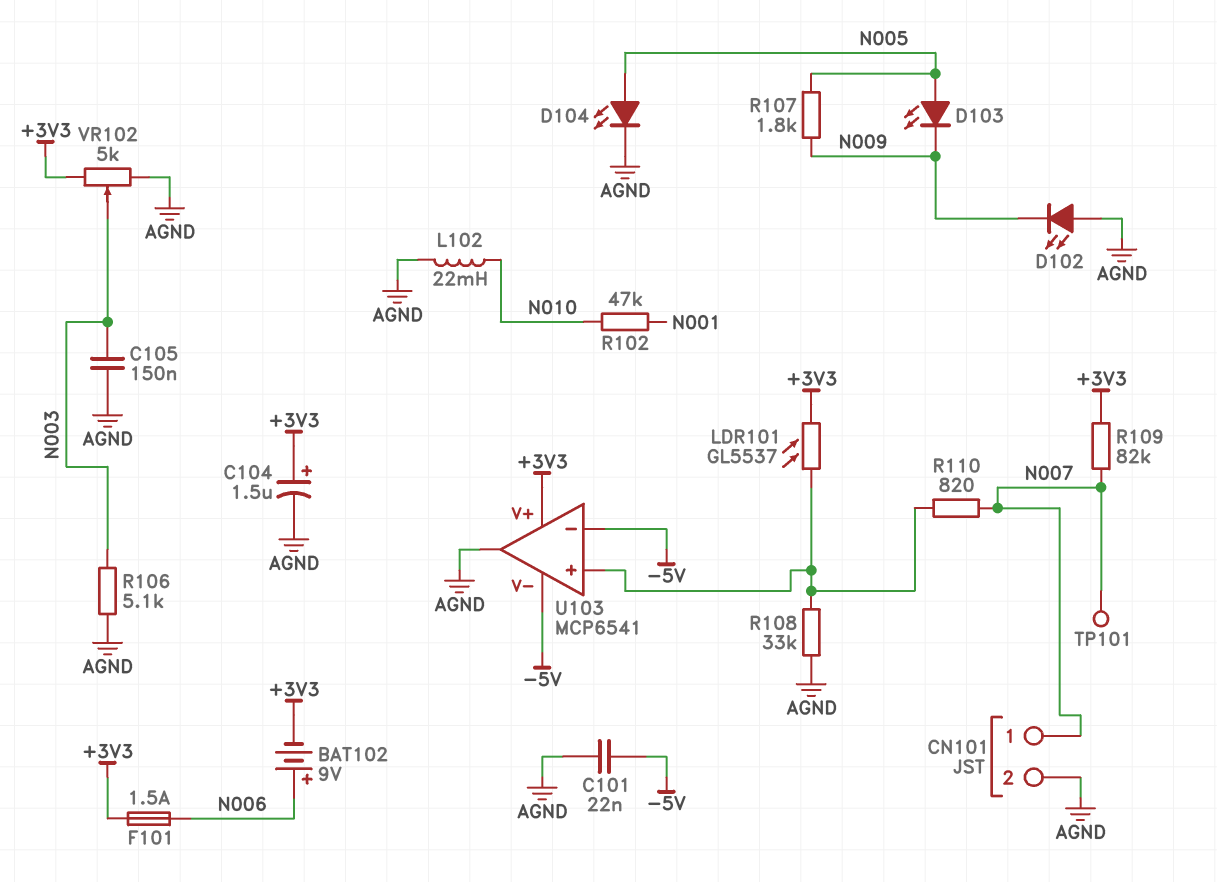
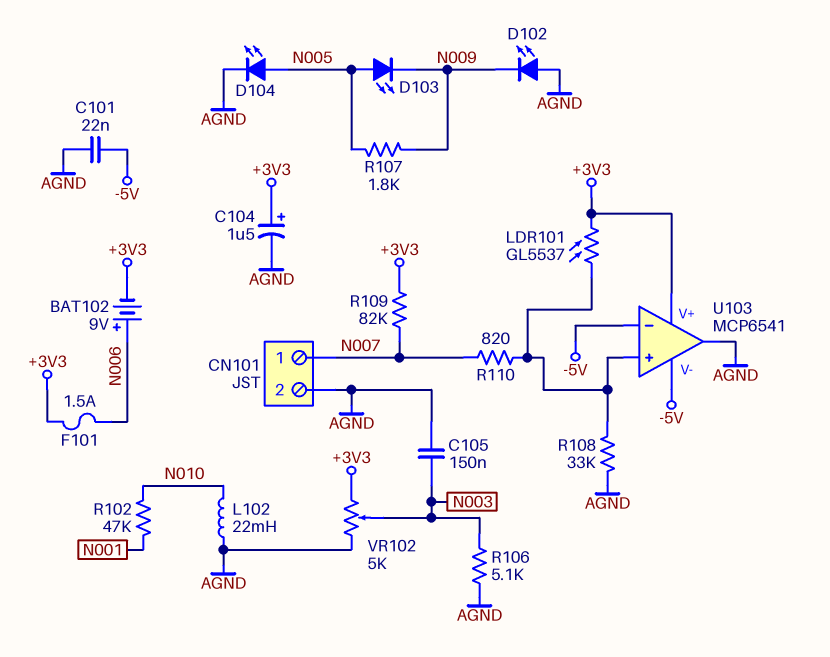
TP101: test point (N007) -> none

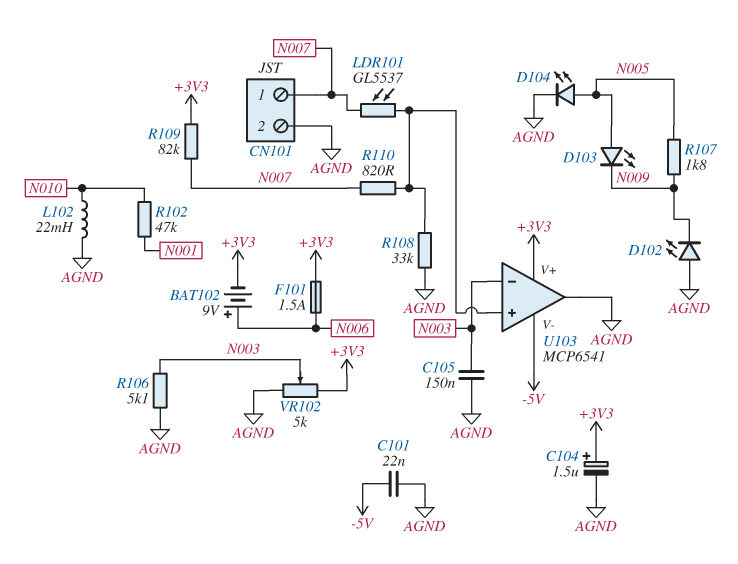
LDR101: GL5537 (+3V3, U103/in+) -> GL5537 (N007, U103/in+)
U103 pin in-: -5V -> N003

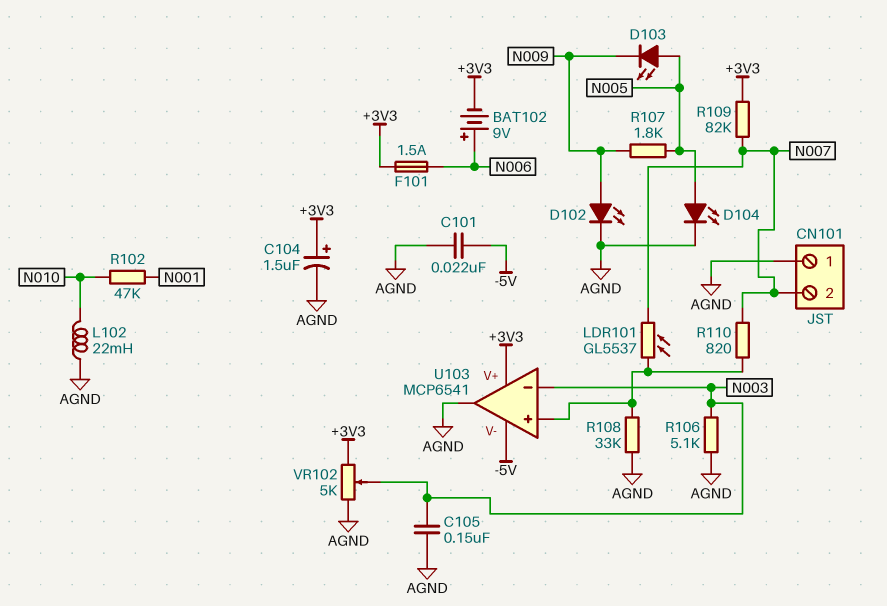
CN101 pin 1: N007 -> AGND
CN101 pin 2: AGND -> N007
D102: LED (A AGND, K N009) -> LED (A N009, K AGND)

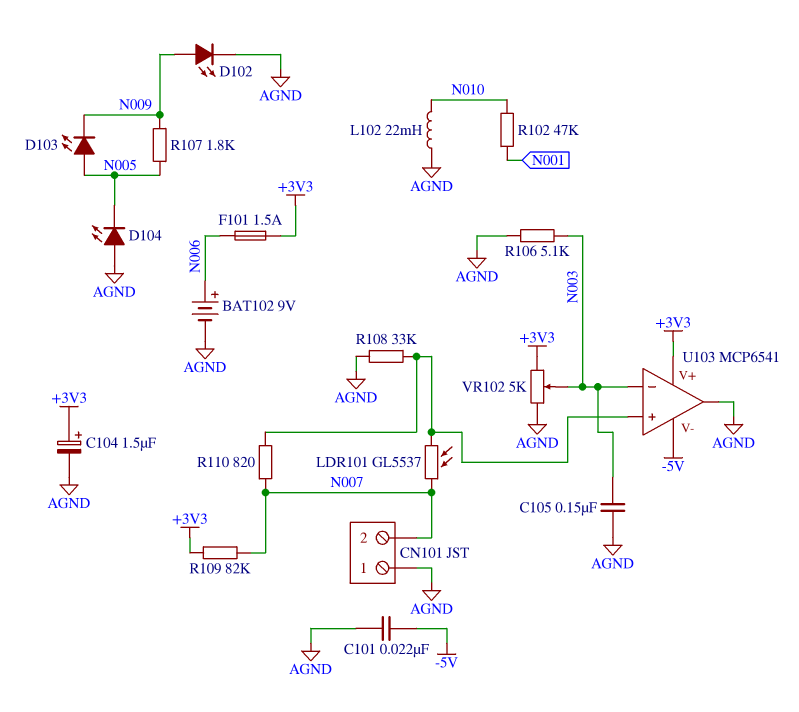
BAT102: 9V (plus N006, minus +3V3) -> 9V (plus N006, minus AGND)
D104: LED (A N005, K AGND) -> LED (A AGND, K N005)

